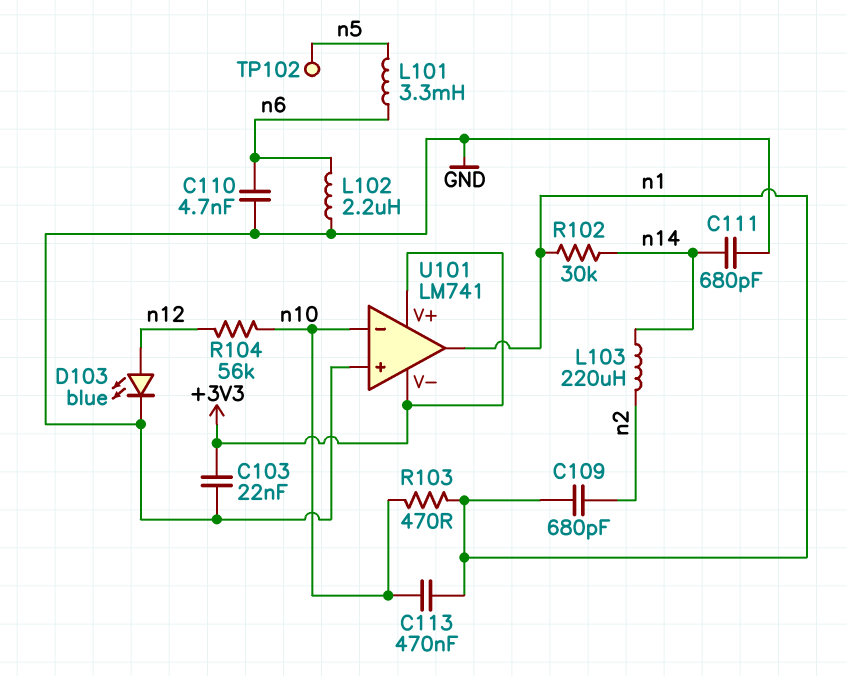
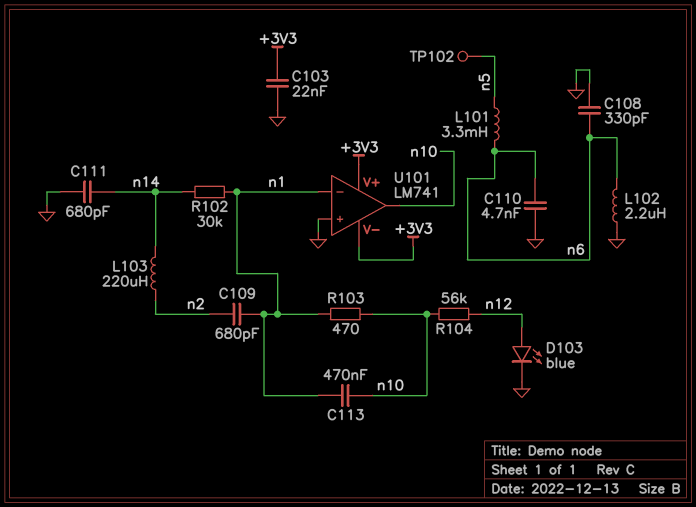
C108: none -> 330pF (GND, n6)
U101 pin in-: n10 -> n1
U101 pin out: n1 -> n10

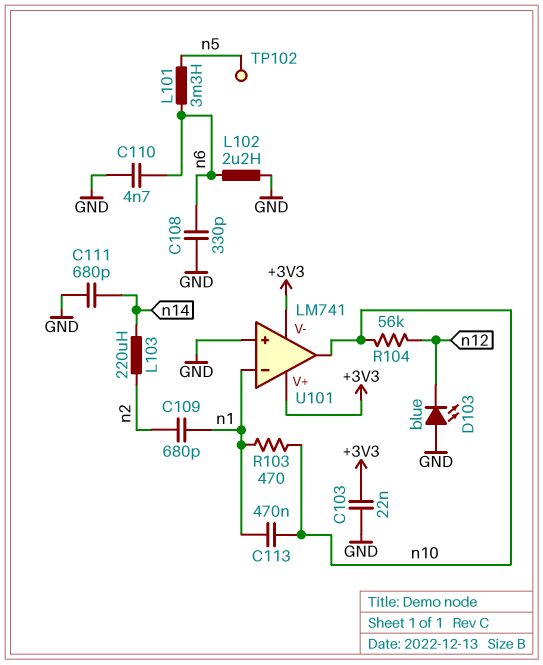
D103: LED blue (A n12, K GND) -> LED blue (A GND, K n12)
R102: 30k (n1, n14) -> none

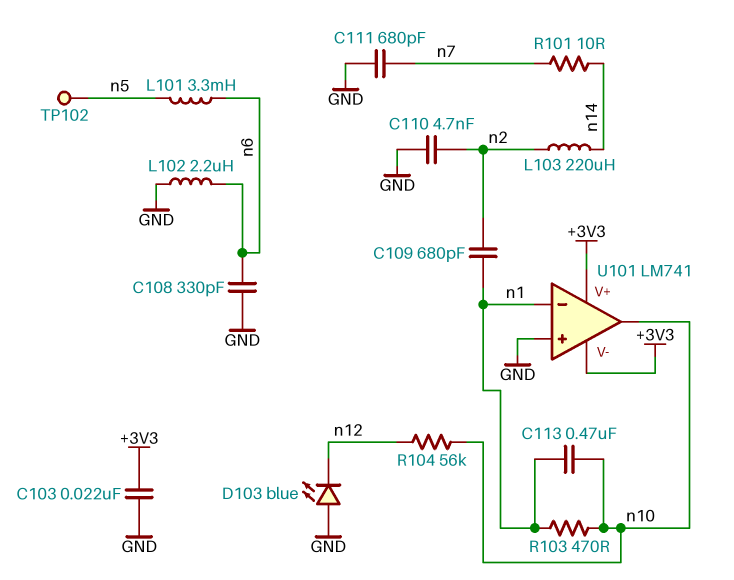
C110: 4.7nF (GND, n6) -> 4.7nF (GND, n2)
C111: 680pF (GND, n14) -> 680pF (GND, n7)
R101: none -> 10 (n7, n14)

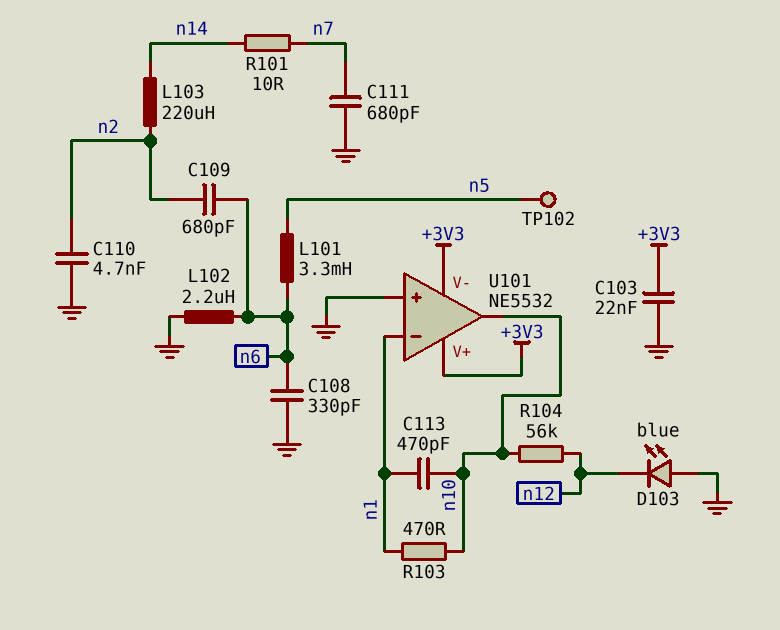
C109: 680pF (n1, n2) -> 680pF (n2, n6)
C113: 470nF (n1, n10) -> 470pF (n1, n10)
U101: LM741 -> NE5532

